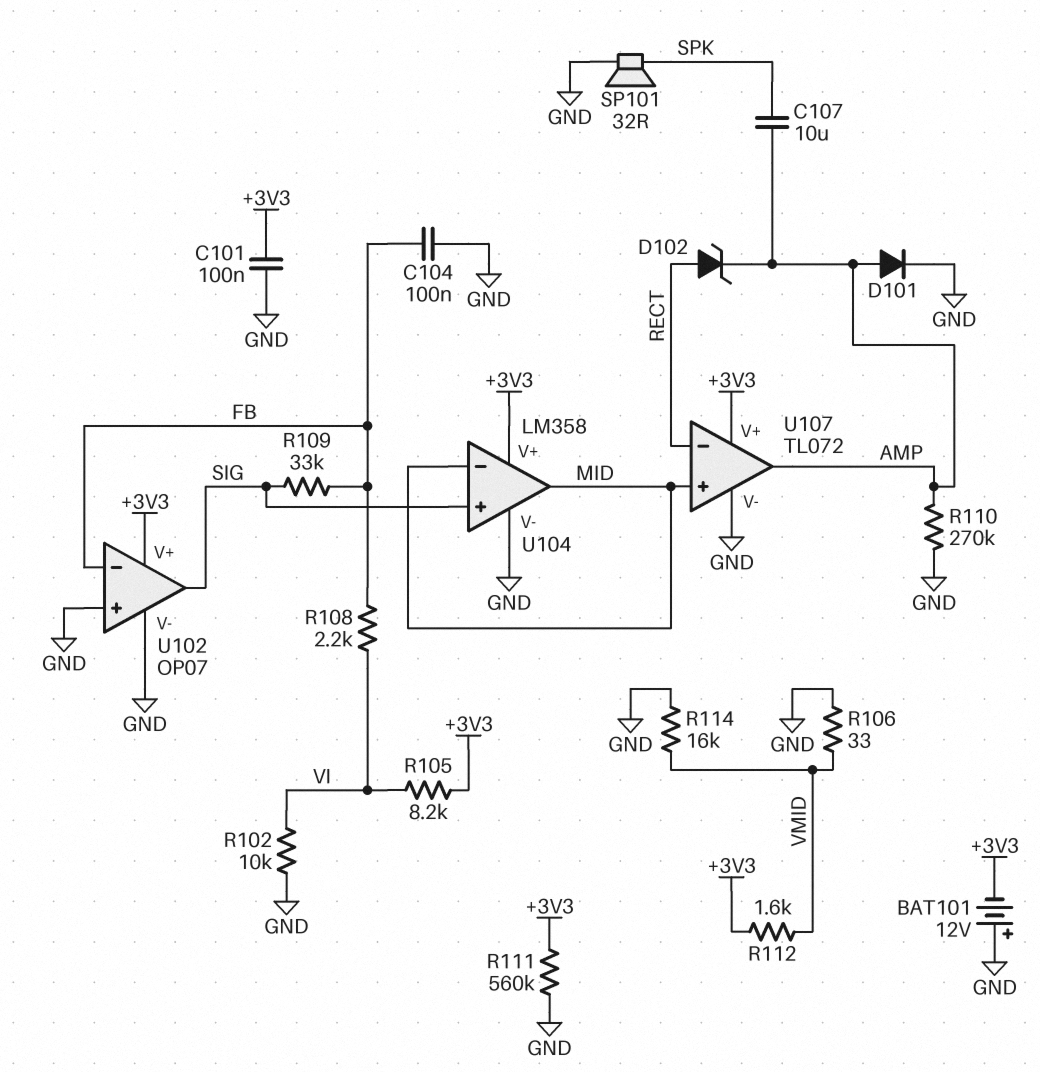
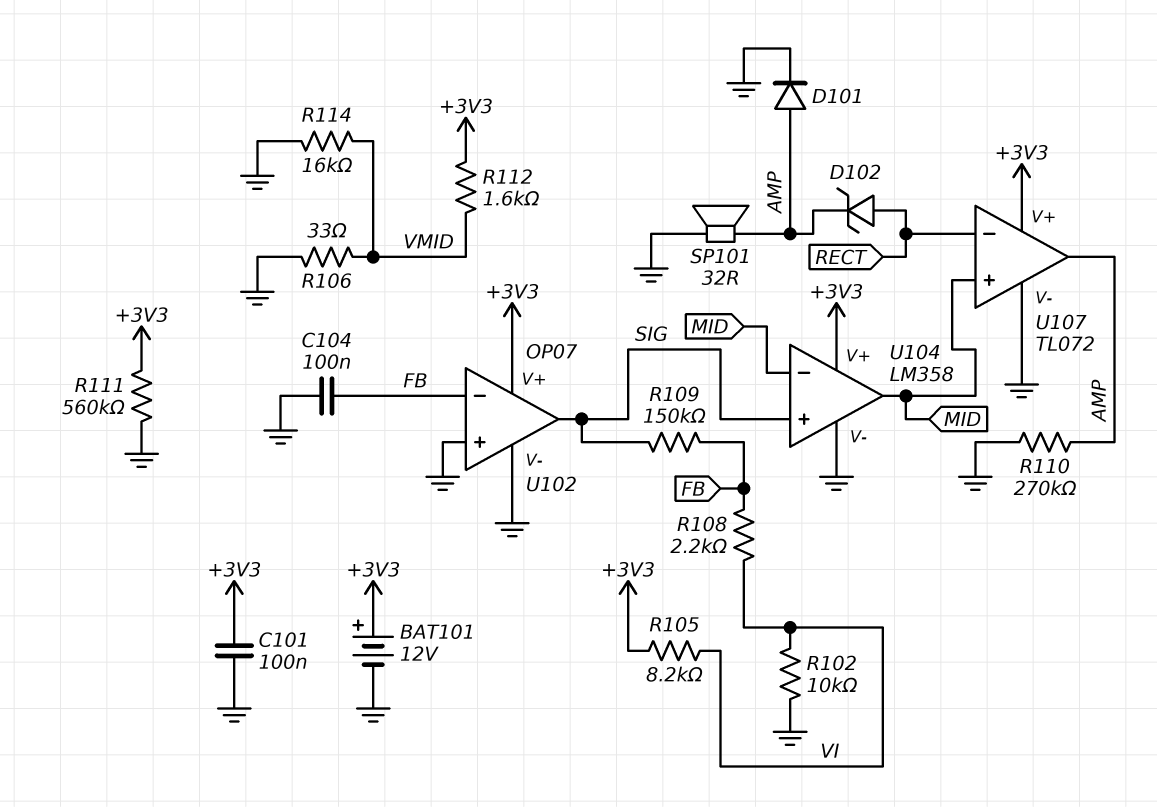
BAT101: 12V (plus GND, minus +3V3) -> 12V (plus +3V3, minus GND)
C107: 10uF (AMP, SPK) -> none
R109: 33k (FB, SIG) -> 150k (FB, SIG)
SP101: speaker 32R (GND, SPK) -> speaker 32R (AMP, GND)

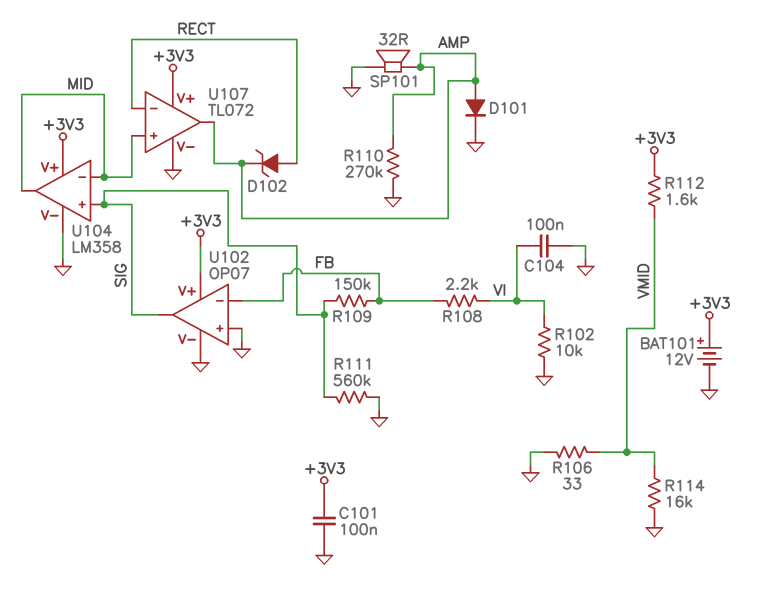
C104: 100nF (FB, GND) -> 100nF (GND, VI)
R105: 8.2k (+3V3, VI) -> none
R111: 560k (+3V3, GND) -> 560k (GND, SIG)

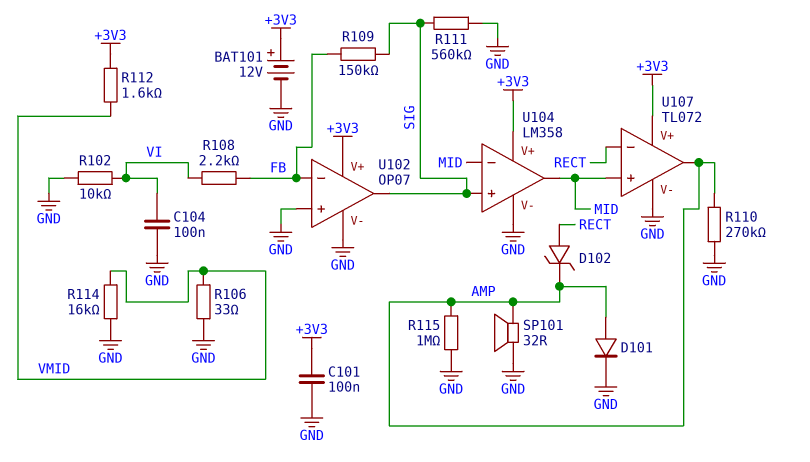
R115: none -> 1M (AMP, GND)

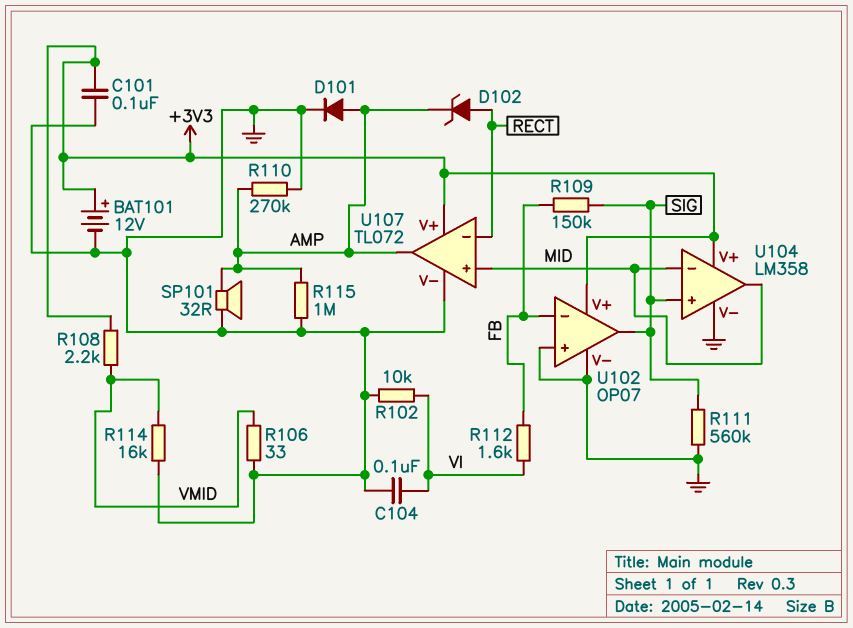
R108: 2.2k (FB, VI) -> 2.2k (+3V3, VMID)
R112: 1.6k (+3V3, VMID) -> 1.6k (FB, VI)

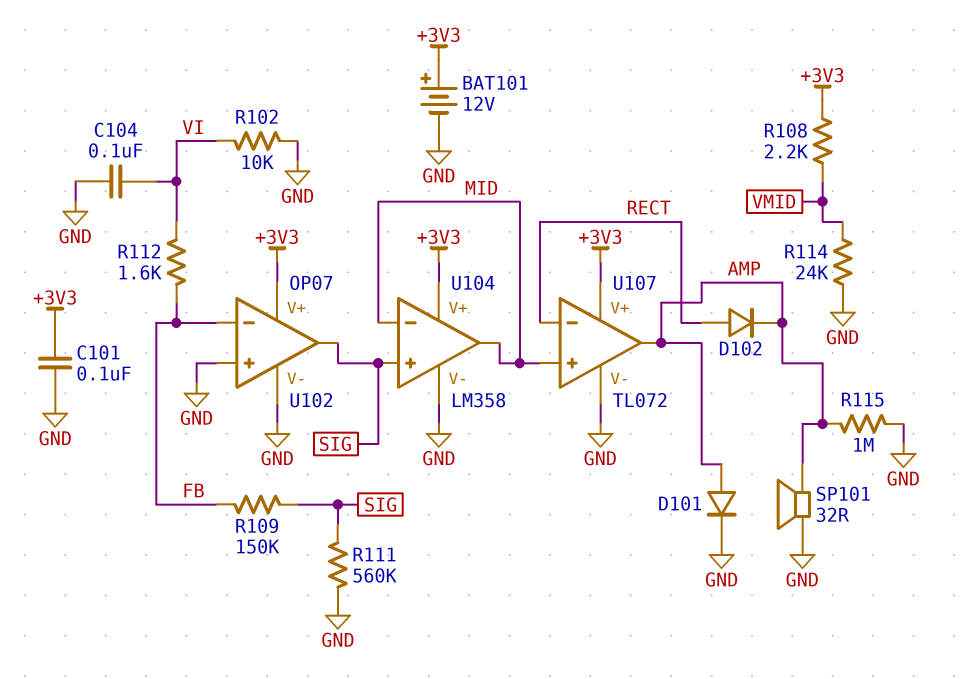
D102: zener (A RECT, K AMP) -> diode (A RECT, K AMP)
R106: 33 (GND, VMID) -> none
R110: 270k (AMP, GND) -> none
R114: 16k (GND, VMID) -> 24k (GND, VMID)

